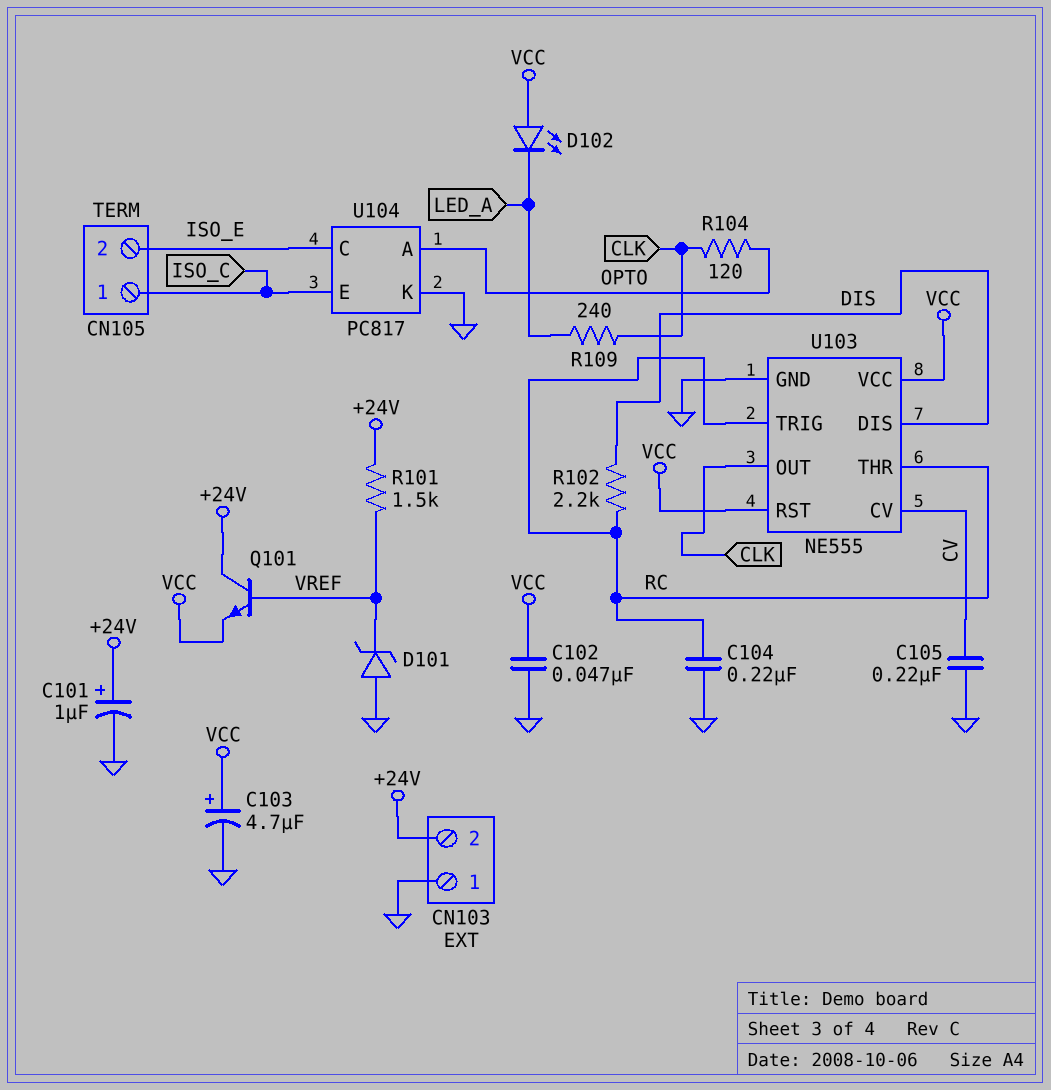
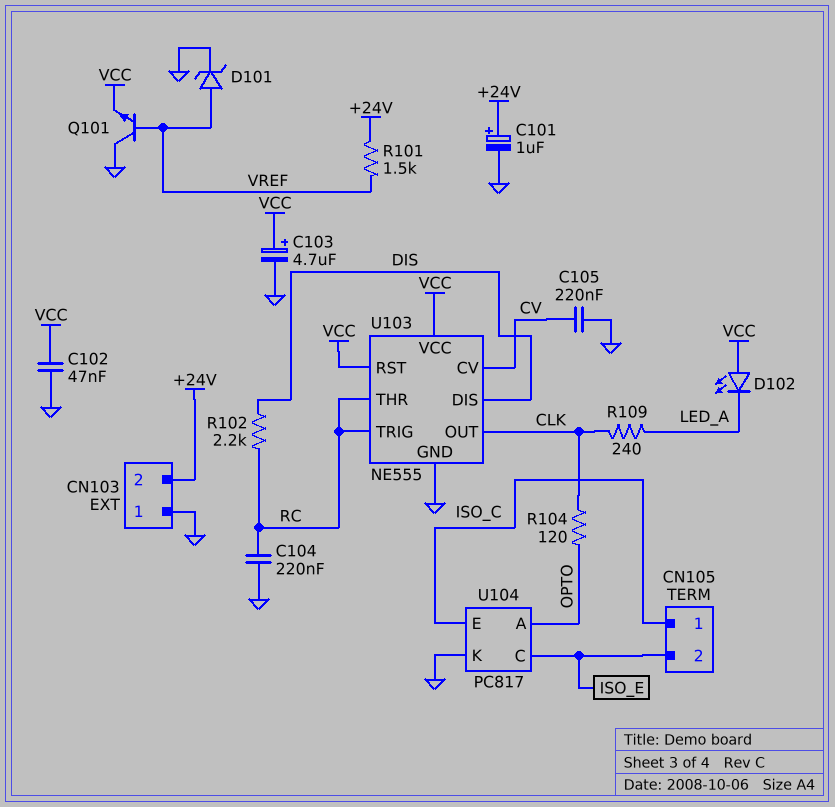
D101: zener (A GND, K VREF) -> zener (A VREF, K GND)
Q101: NPN (B VREF, C +24V, E VCC) -> NPN (B VREF, C GND, E VCC)

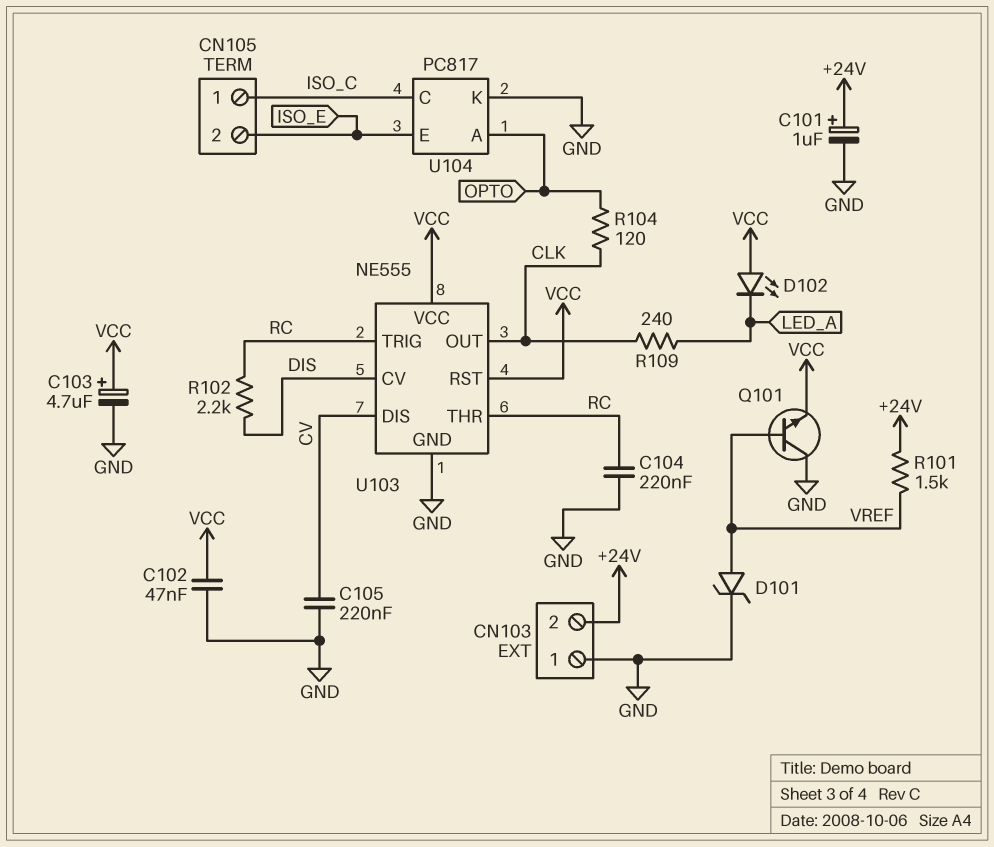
U103 pin CV: CV -> DIS
U103 pin DIS: DIS -> CV
U104 pin C: ISO_E -> ISO_C
U104 pin E: ISO_C -> ISO_E

